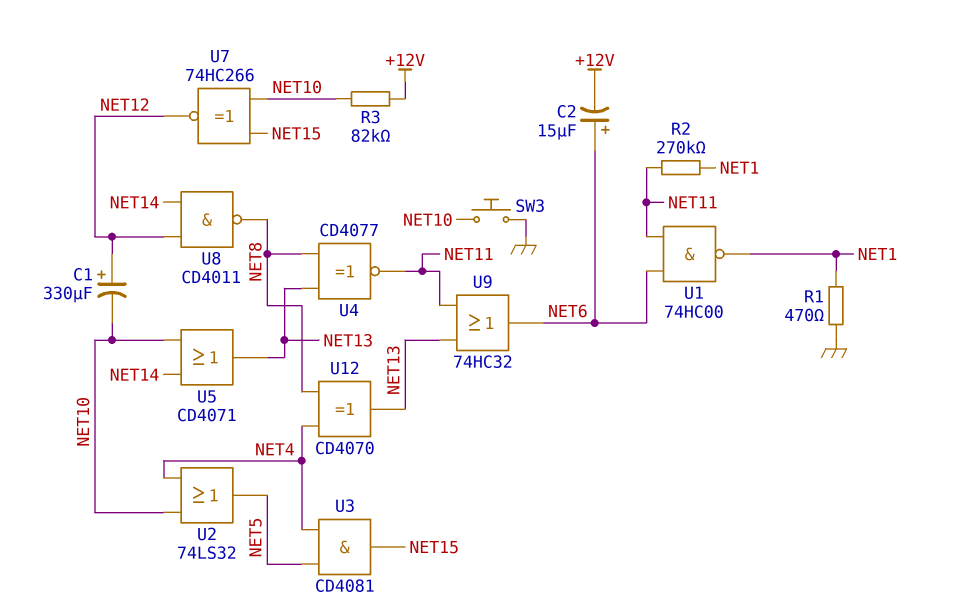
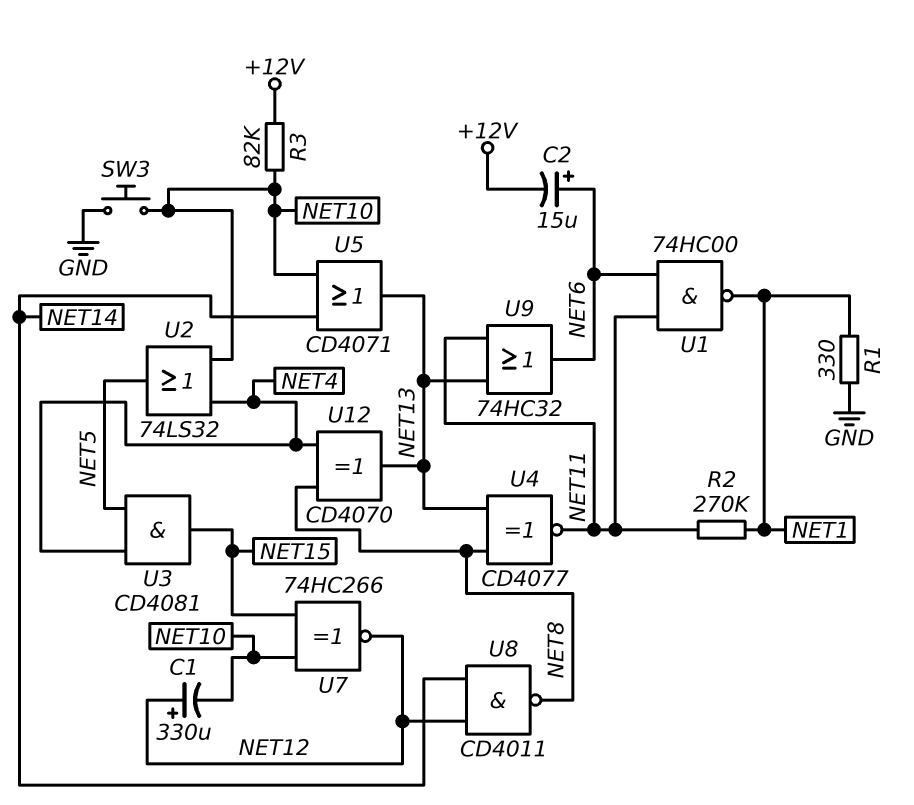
R1: 470 (GND, NET1) -> 330 (GND, NET1)

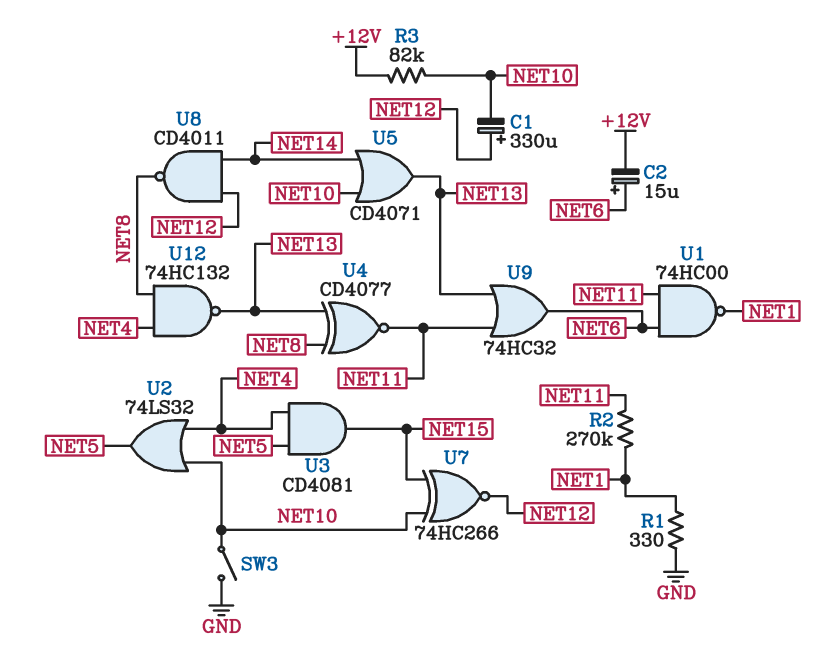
SW3: button (GND, NET10) -> switch (GND, NET10)
U12: XOR CD4070 (in NET4, in NET8, out NET13) -> NAND 74HC132 (in NET4, in NET8, out NET13)

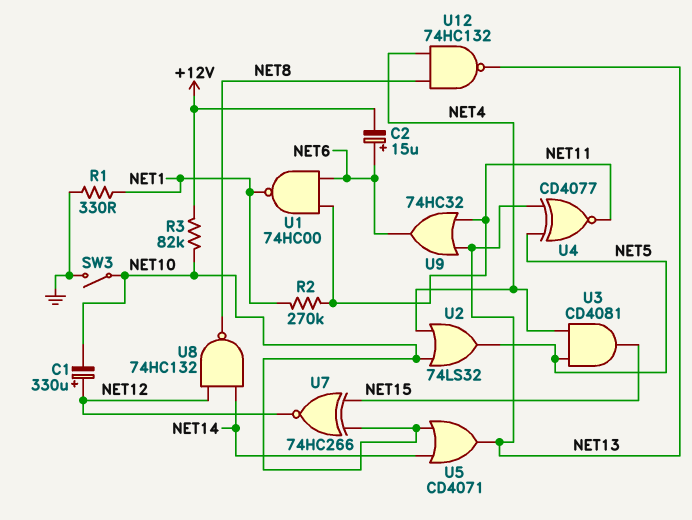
U4: XNOR CD4077 (in NET8, in NET13, out NET11) -> XNOR CD4077 (in NET5, in NET13, out NET11)
U8: NAND CD4011 (in NET12, in NET14, out NET8) -> NAND 74HC132 (in NET12, in NET14, out NET8)

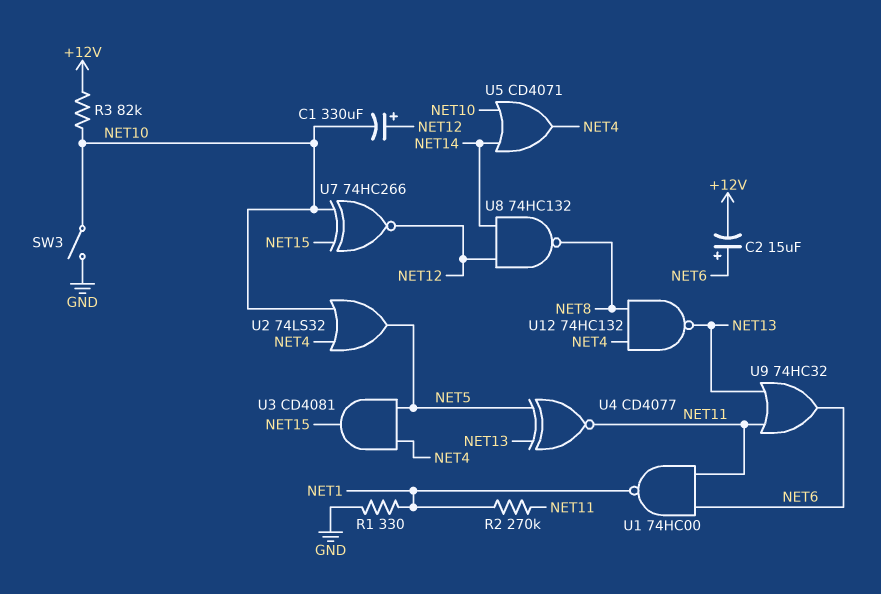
U5: OR CD4071 (in NET10, in NET14, out NET13) -> OR CD4071 (in NET10, in NET14, out NET4)

